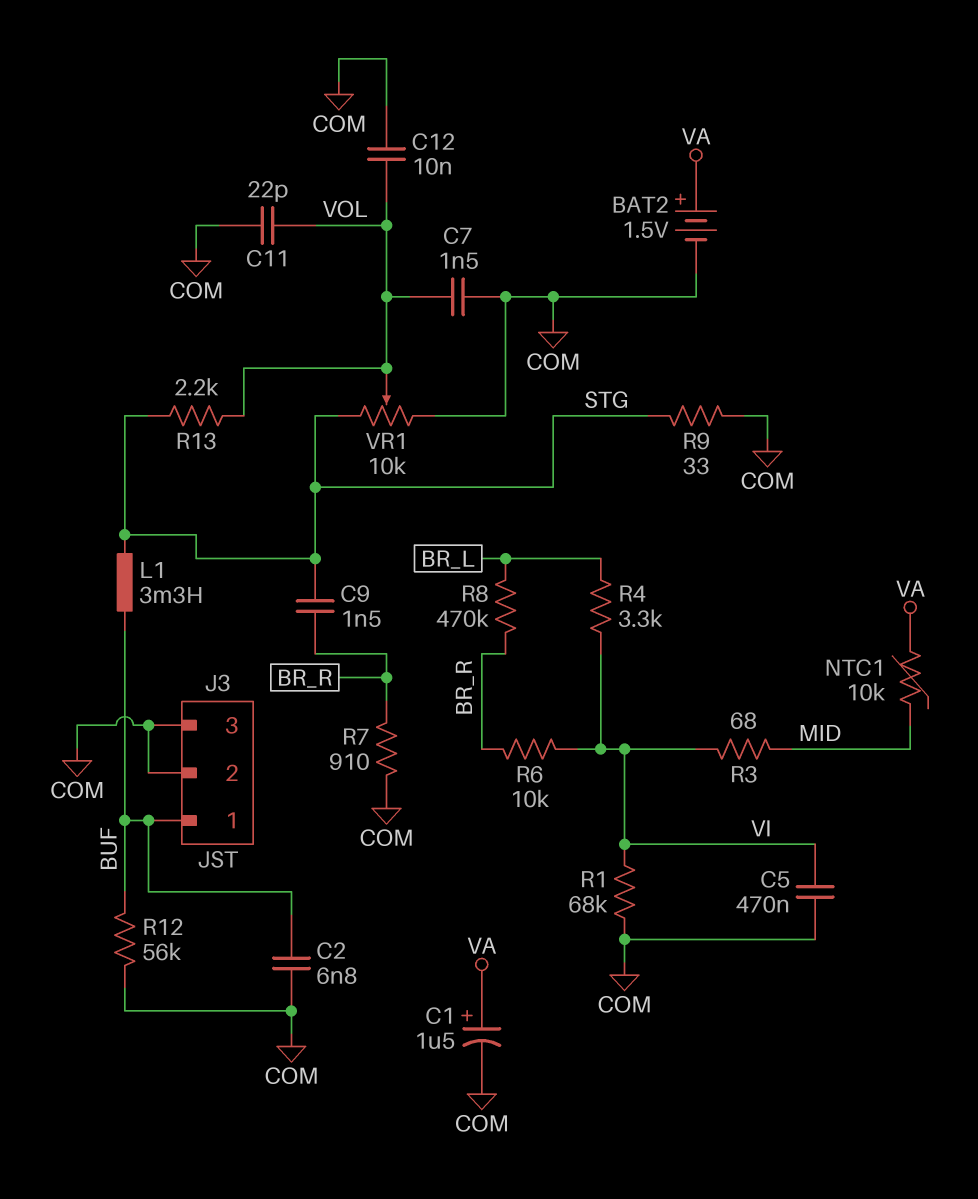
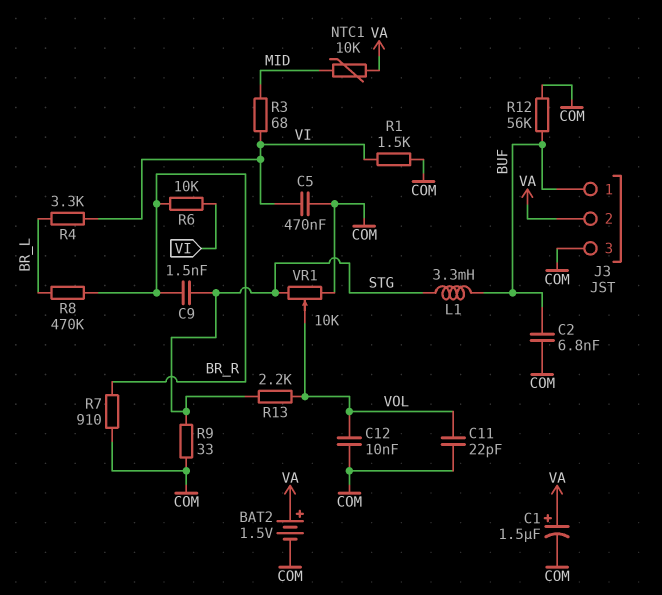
C7: 1.5nF (COM, VOL) -> none
J3 pin 2: COM -> VA
R1: 68k (COM, VI) -> 1.5k (COM, VI)

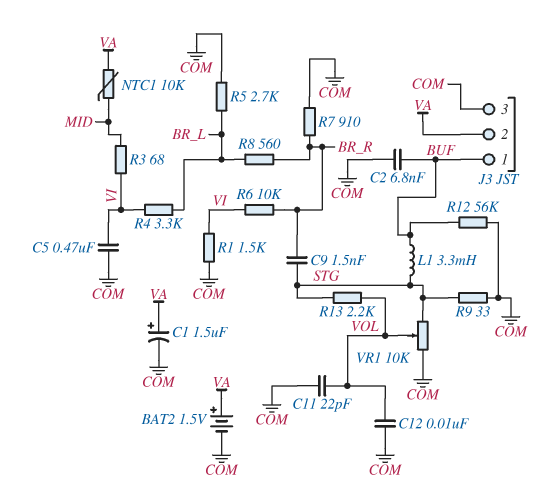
R5: none -> 2.7k (BR_L, COM)
R8: 470k (BR_L, BR_R) -> 560 (BR_L, BR_R)

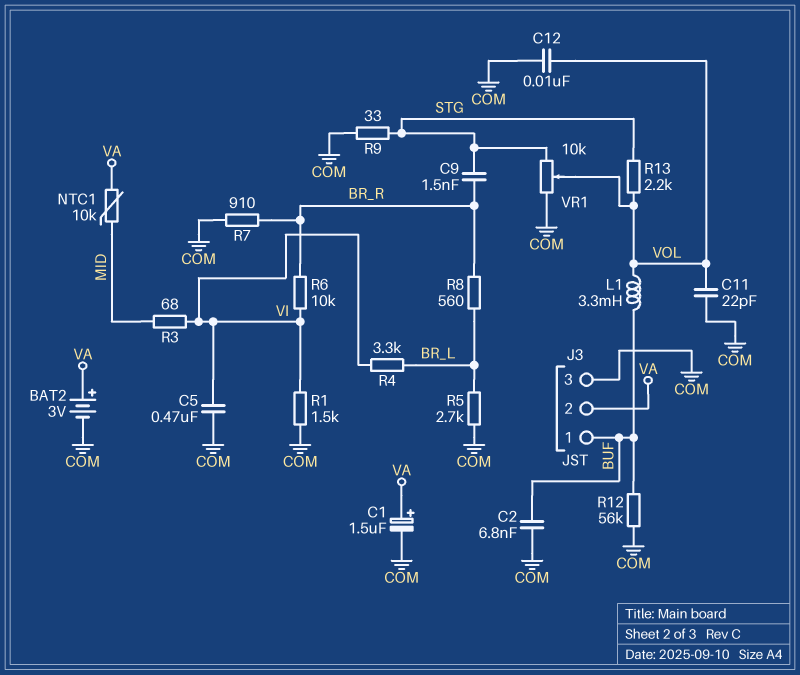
BAT2: 1.5V (plus VA, minus COM) -> 3V (plus VA, minus COM)
L1: 3.3mH (BUF, STG) -> 3.3mH (BUF, VOL)

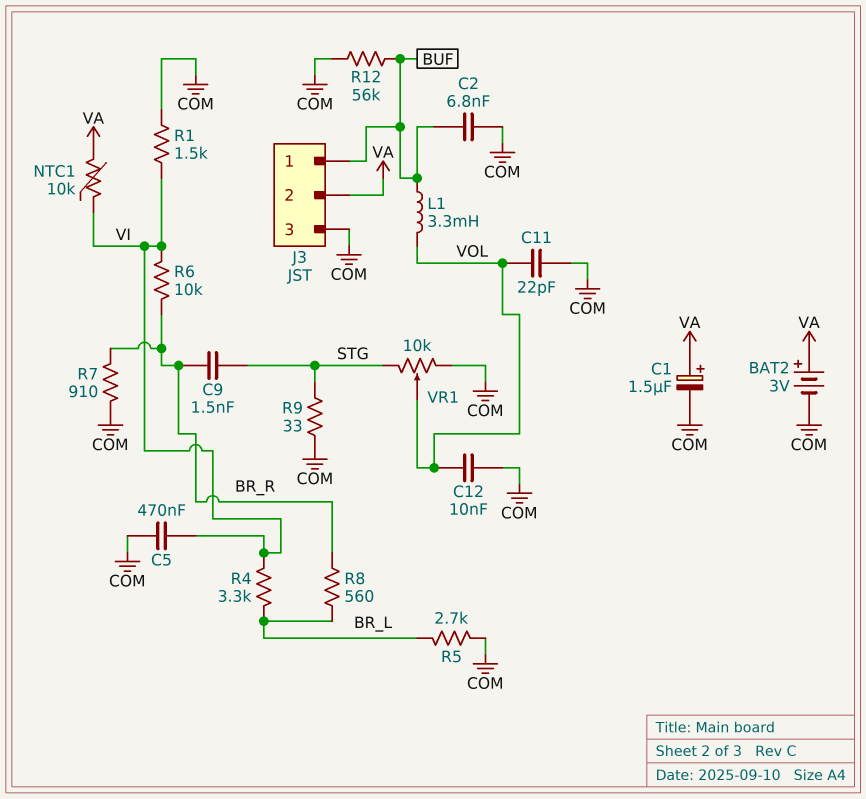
NTC1: 10k (MID, VA) -> 10k (VA, VI)
R3: 68 (MID, VI) -> none
R13: 2.2k (STG, VOL) -> none

